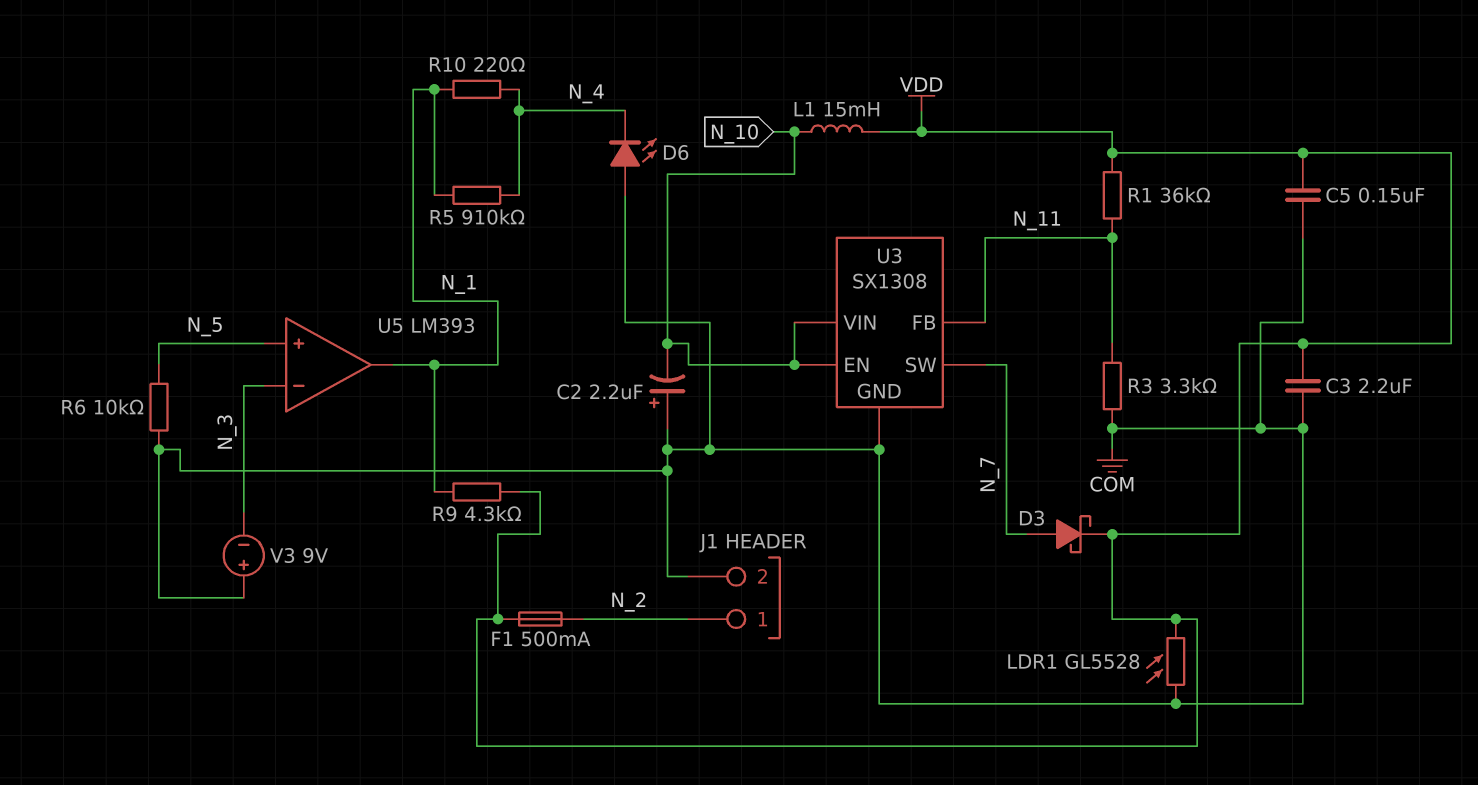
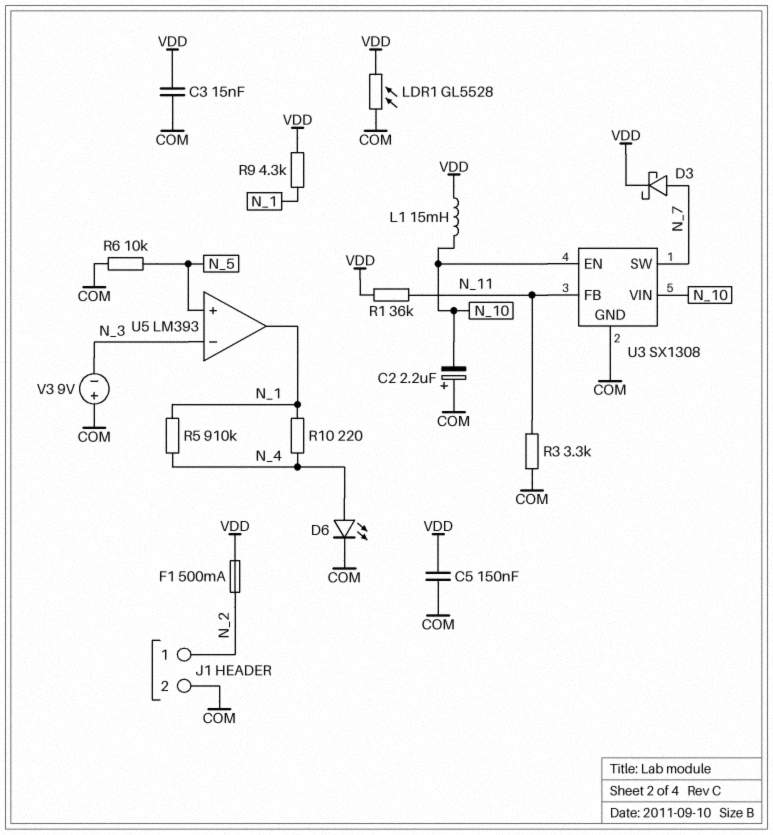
C3: 2.2uF (COM, VDD) -> 15nF (COM, VDD)
D6: LED (A COM, K N_4) -> LED (A N_4, K COM)

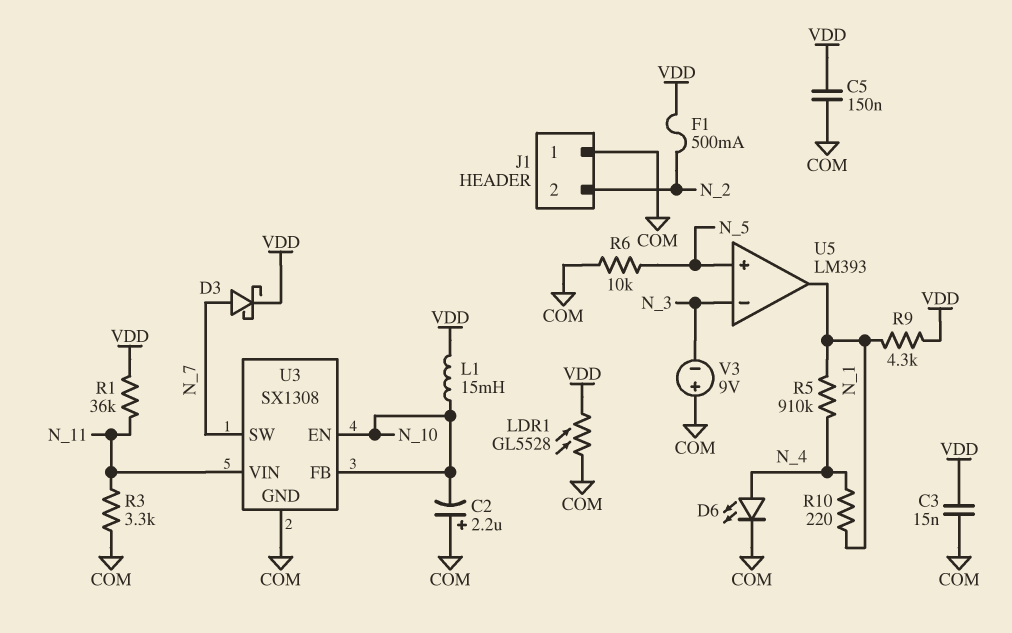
J1 pin 1: N_2 -> COM
J1 pin 2: COM -> N_2
U3 pin FB: N_11 -> N_10
U3 pin VIN: N_10 -> N_11

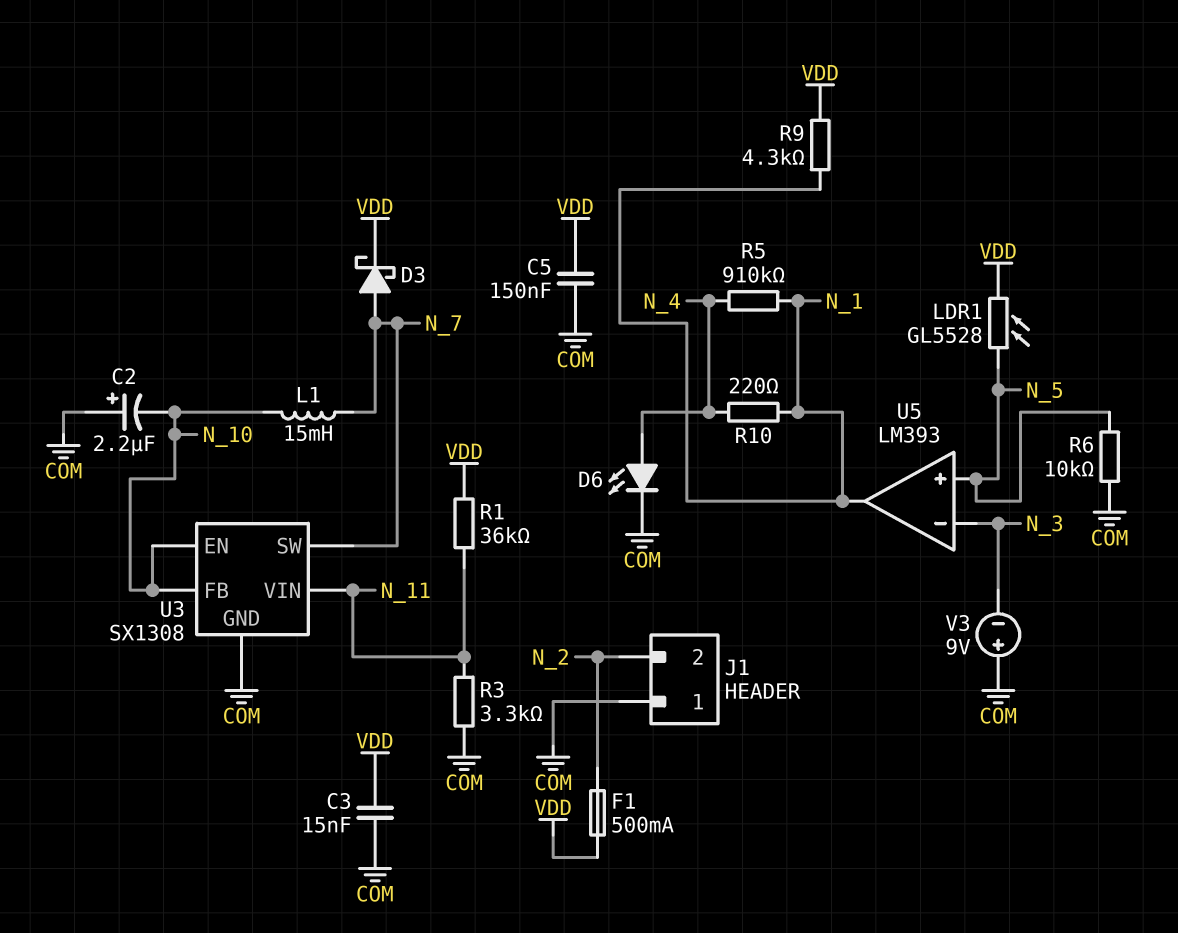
L1: 15mH (N_10, VDD) -> 15mH (N_7, N_10)
LDR1: GL5528 (COM, VDD) -> GL5528 (N_5, VDD)

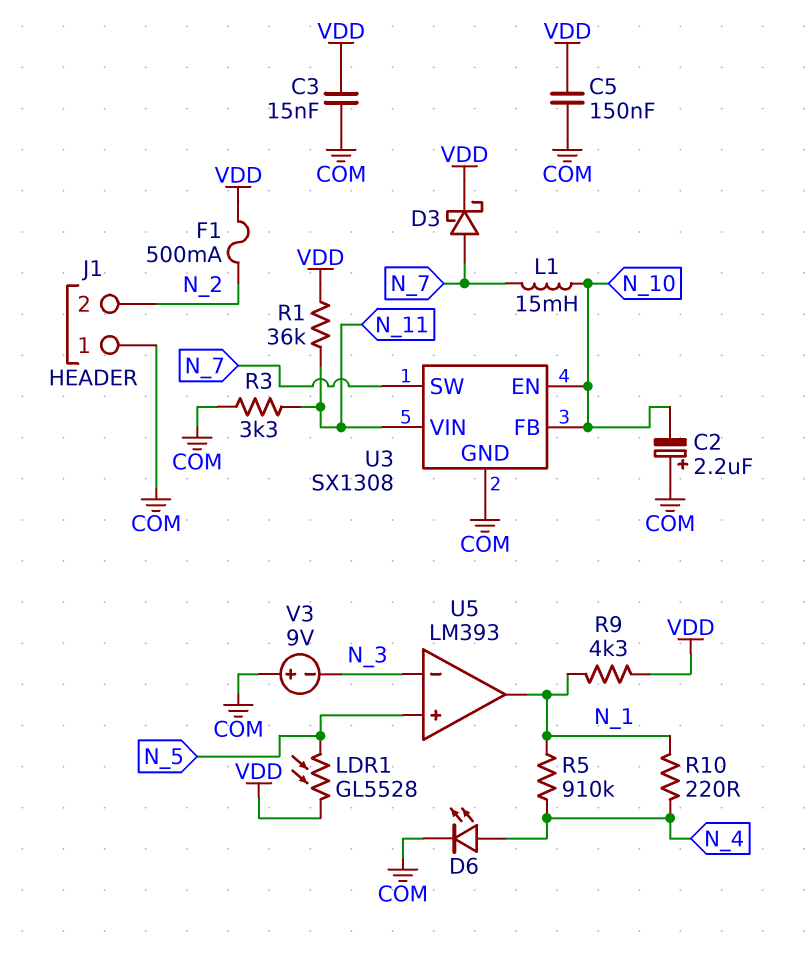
R6: 10k (COM, N_5) -> none

